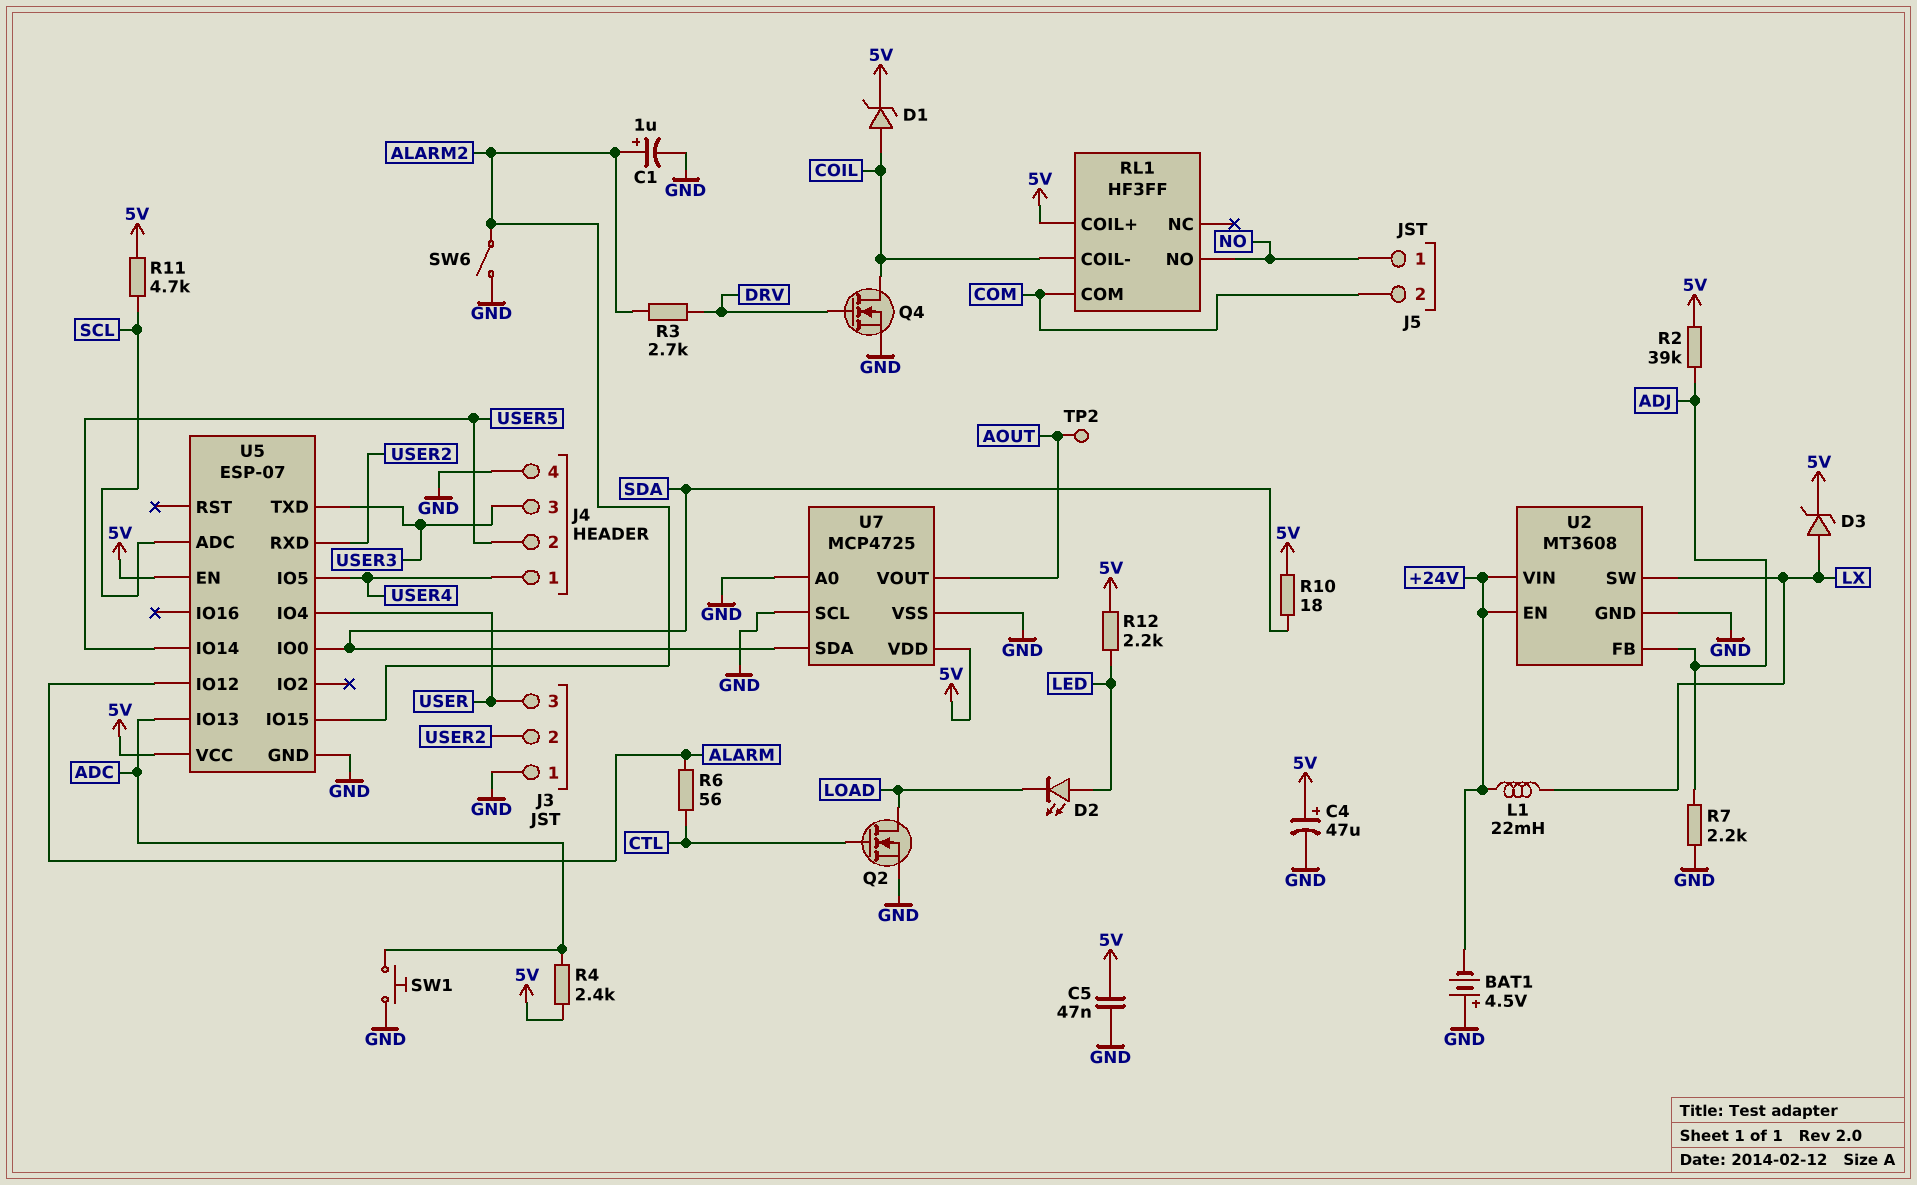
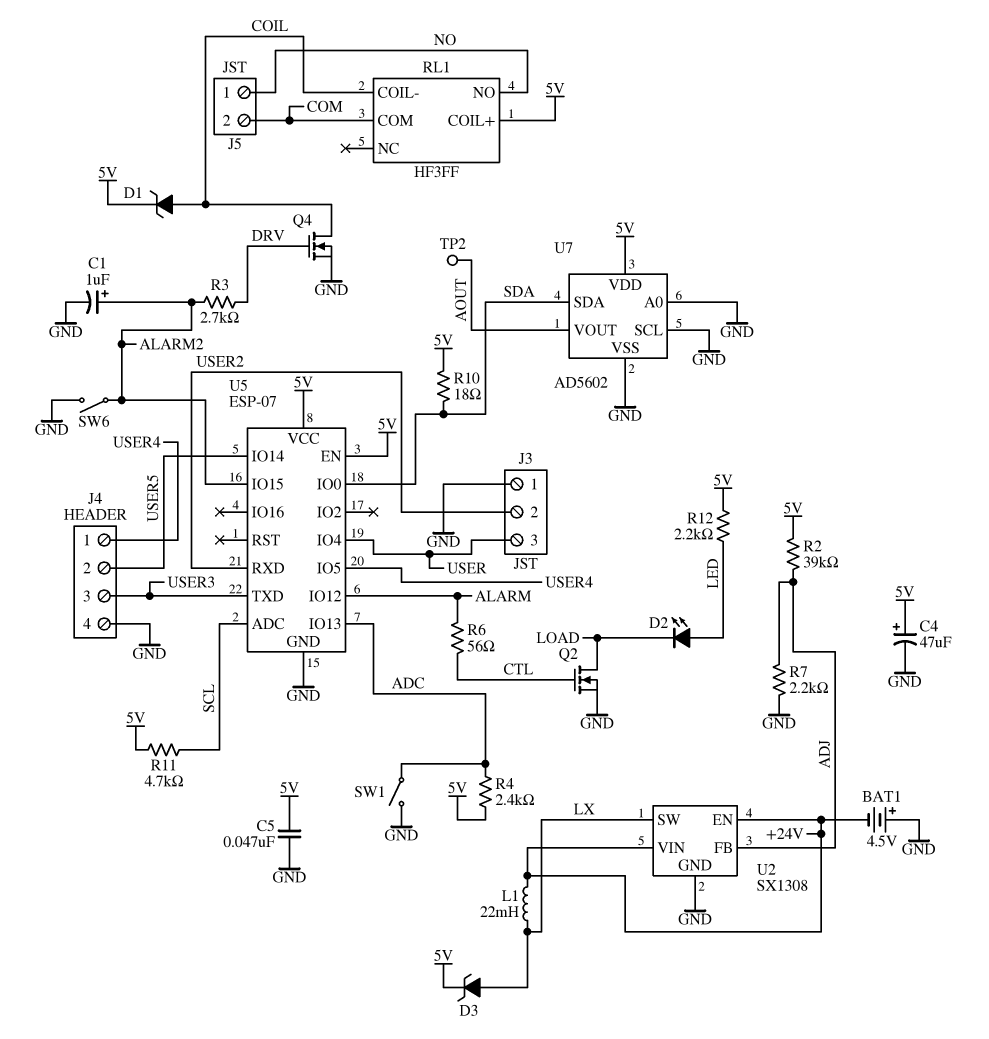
SW1: button (ADC, GND) -> switch (ADC, GND)
U2: MT3608 -> SX1308
U7: MCP4725 -> AD5602

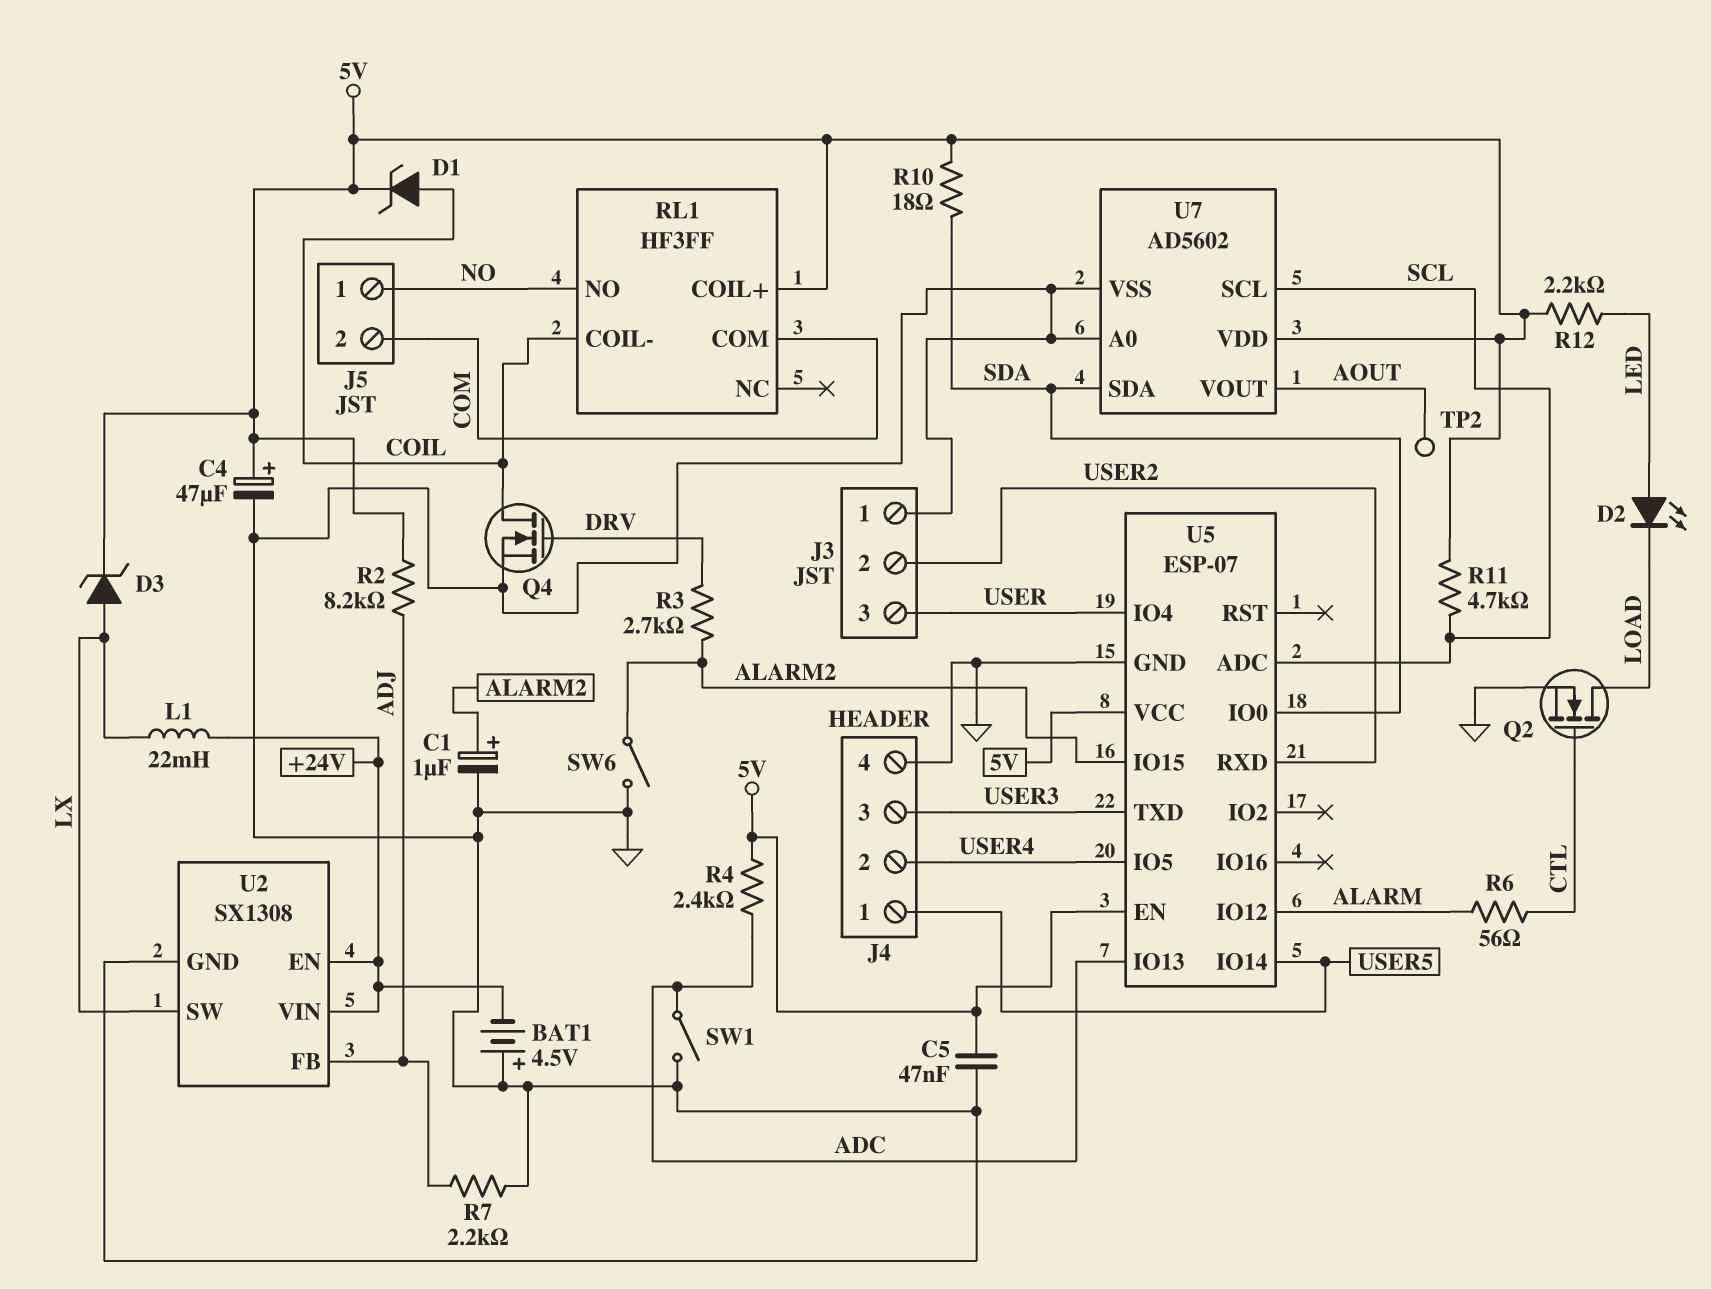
J4 pin 1: USER4 -> USER5
J4 pin 2: USER5 -> USER4
R2: 39k (5V, ADJ) -> 8.2k (5V, ADJ)
U7 pin SCL: GND -> SCL

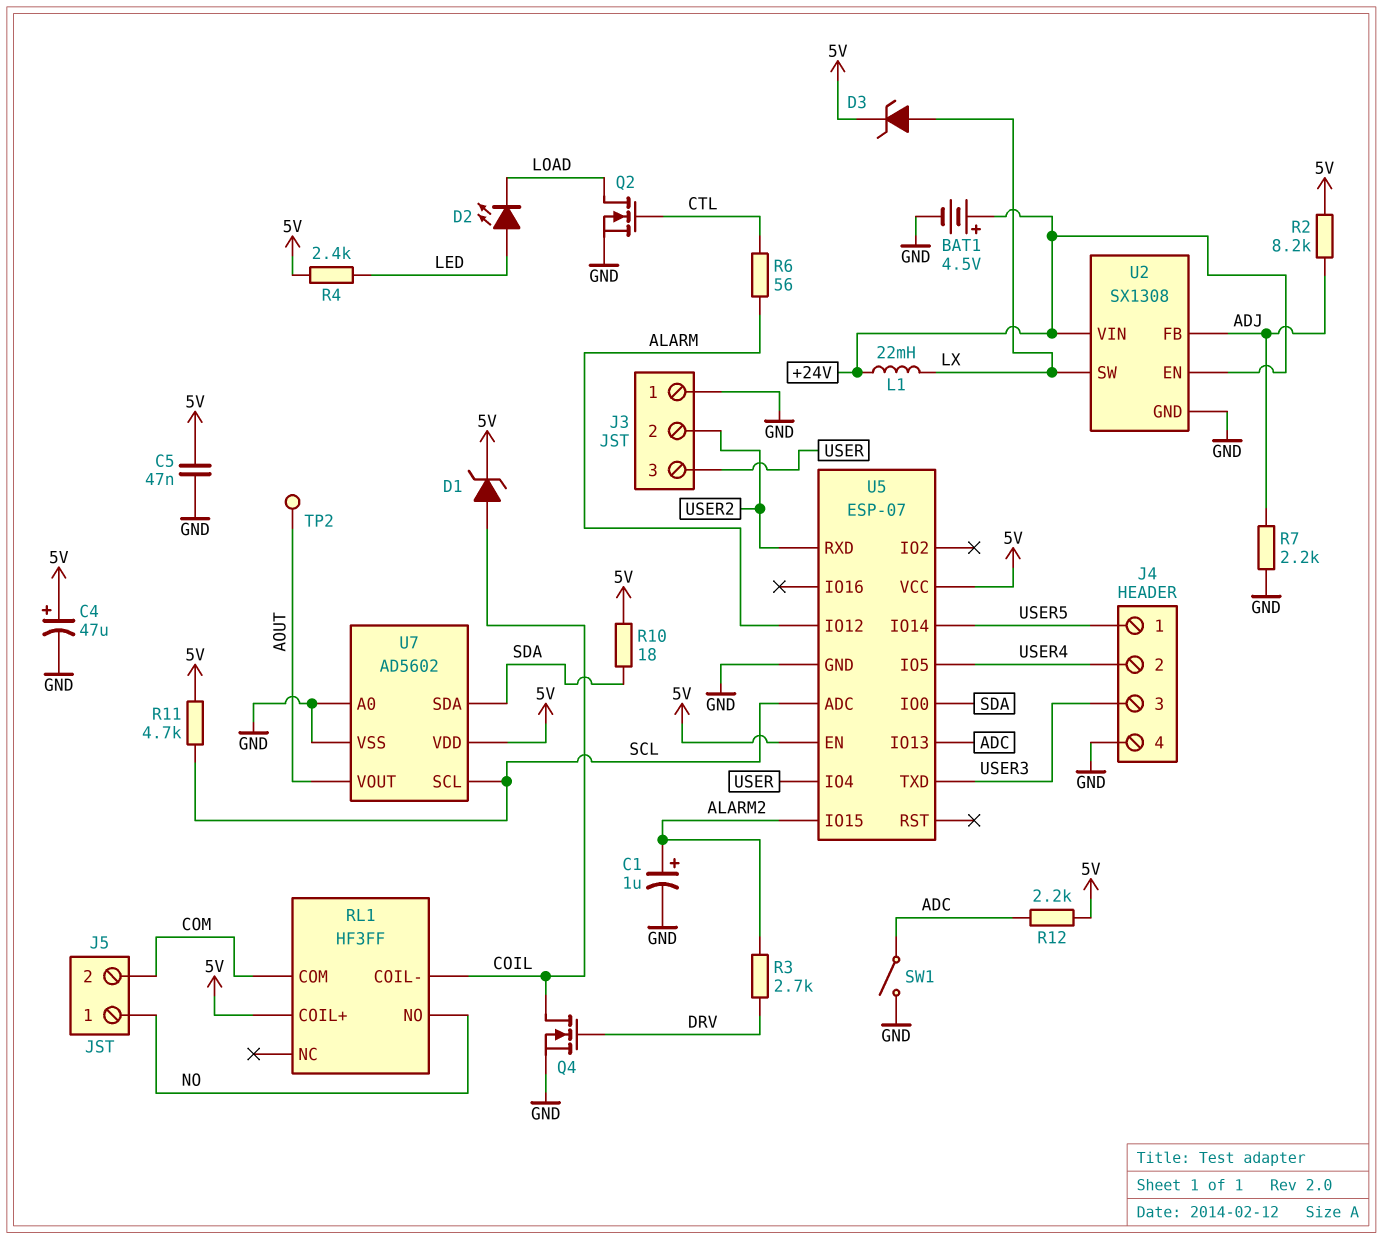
BAT1: 4.5V (plus GND, minus +24V) -> 4.5V (plus +24V, minus GND)
R4: 2.4k (5V, ADC) -> 2.4k (5V, LED)
R12: 2.2k (5V, LED) -> 2.2k (5V, ADC)
SW6: switch (ALARM2, GND) -> none

